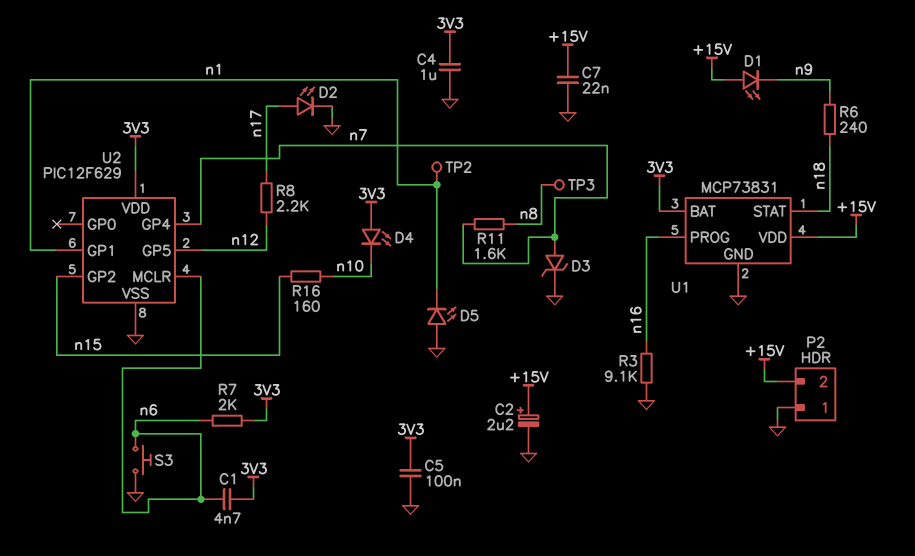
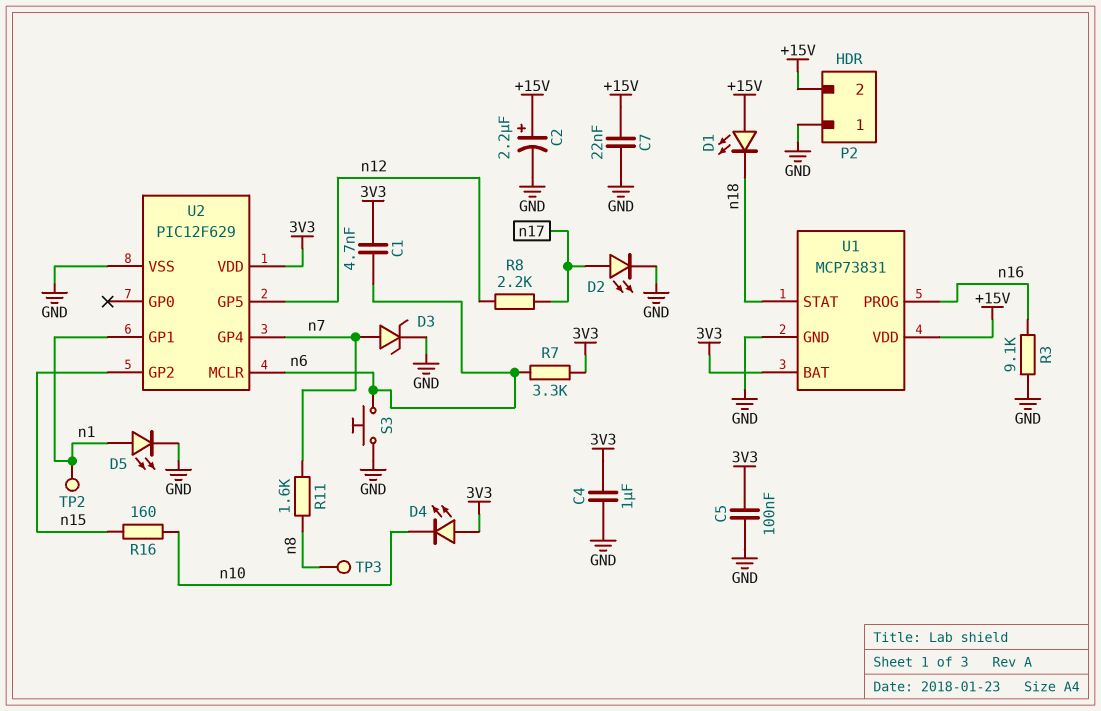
D1: LED (A +15V, K n9) -> LED (A +15V, K n18)
D5: LED (A GND, K n1) -> LED (A n1, K GND)
R6: 240 (n9, n18) -> none
R7: 2k (3V3, n6) -> 3.3k (3V3, n6)

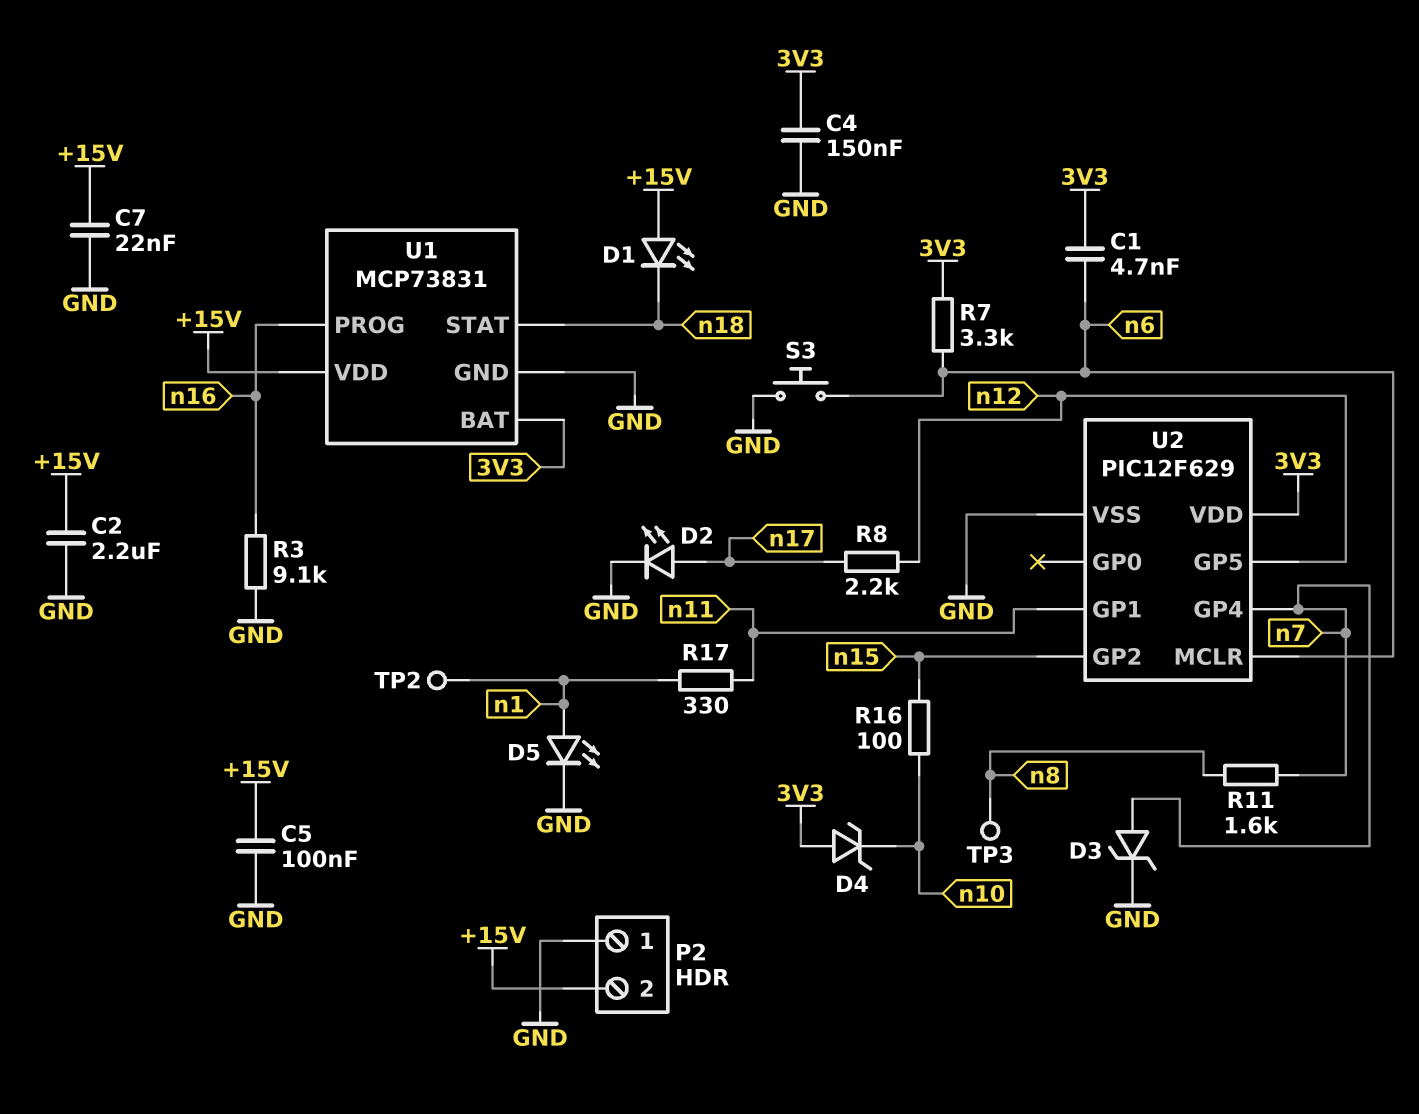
C2: 2.2uF (plus +15V, minus GND) -> 2.2uF (+15V, GND)
C4: 1uF (3V3, GND) -> 150nF (3V3, GND)
C5: 100nF (3V3, GND) -> 100nF (+15V, GND)
D4: LED (A 3V3, K n10) -> zener (A 3V3, K n10)
R16: 160 (n10, n15) -> 100 (n10, n15)
R17: none -> 330 (n1, n11)
U2 pin GP1: n1 -> n11

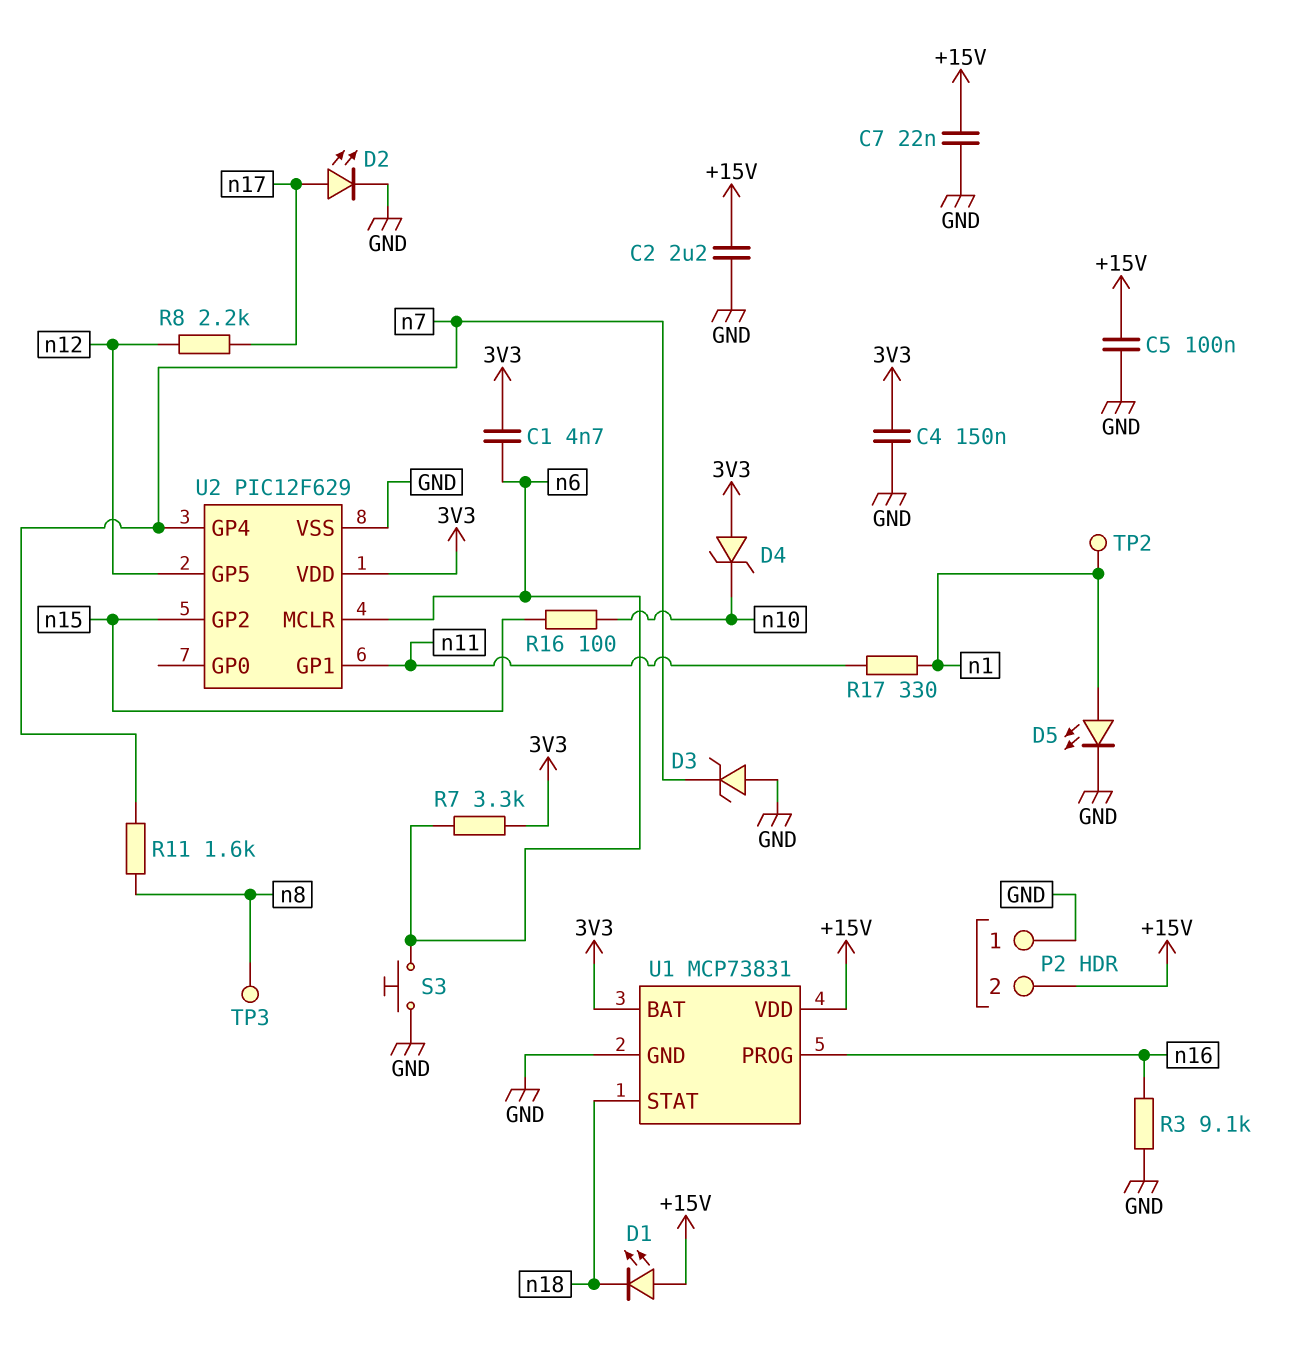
D3: zener (A n7, K GND) -> zener (A GND, K n7)

